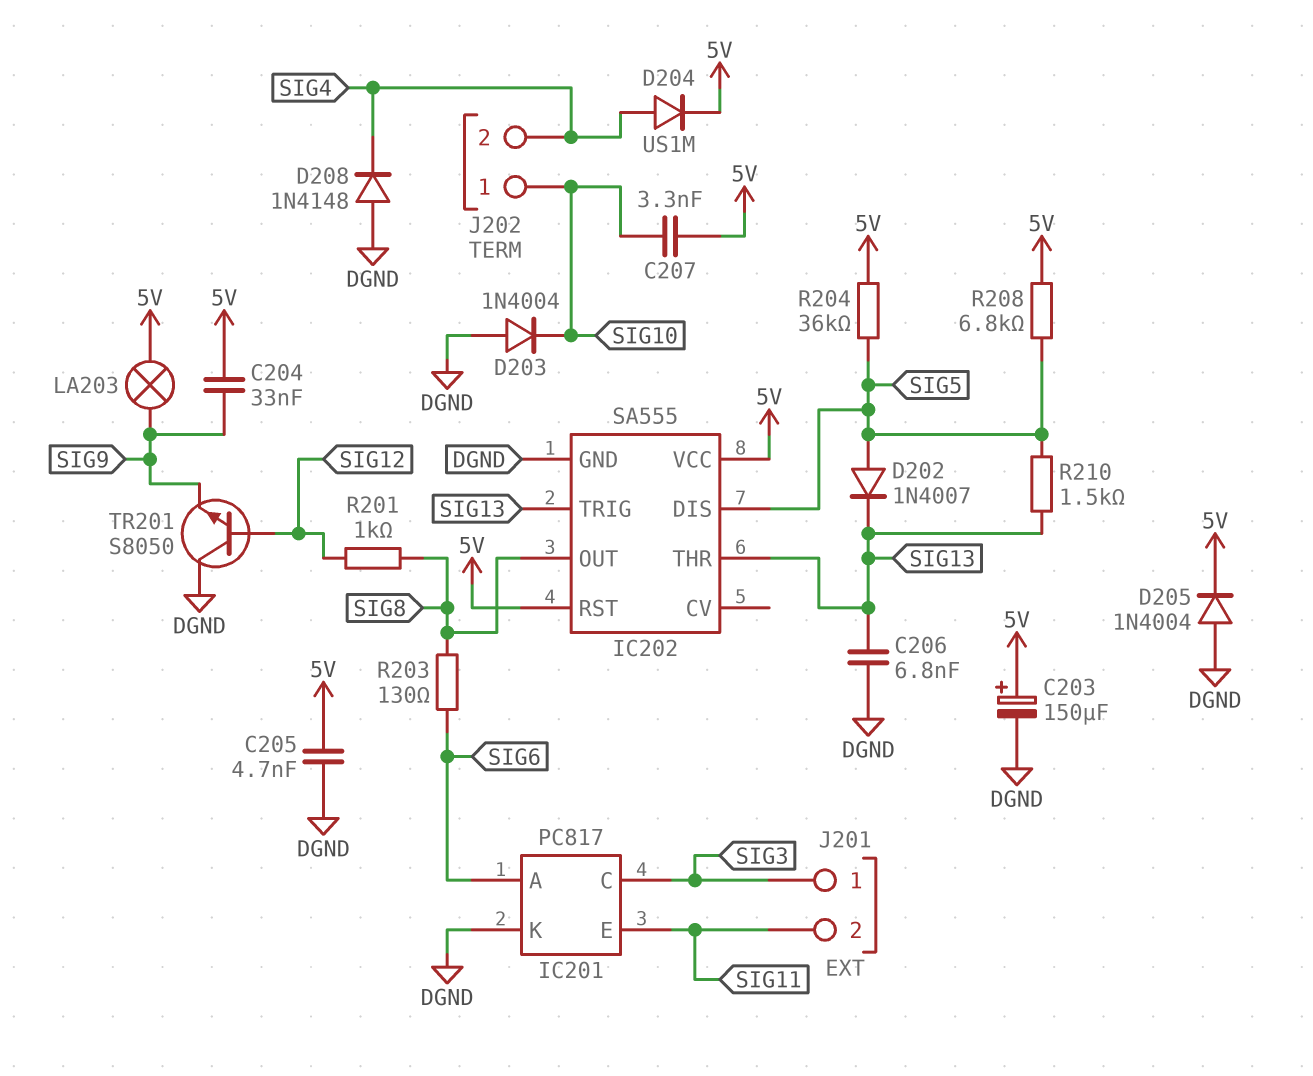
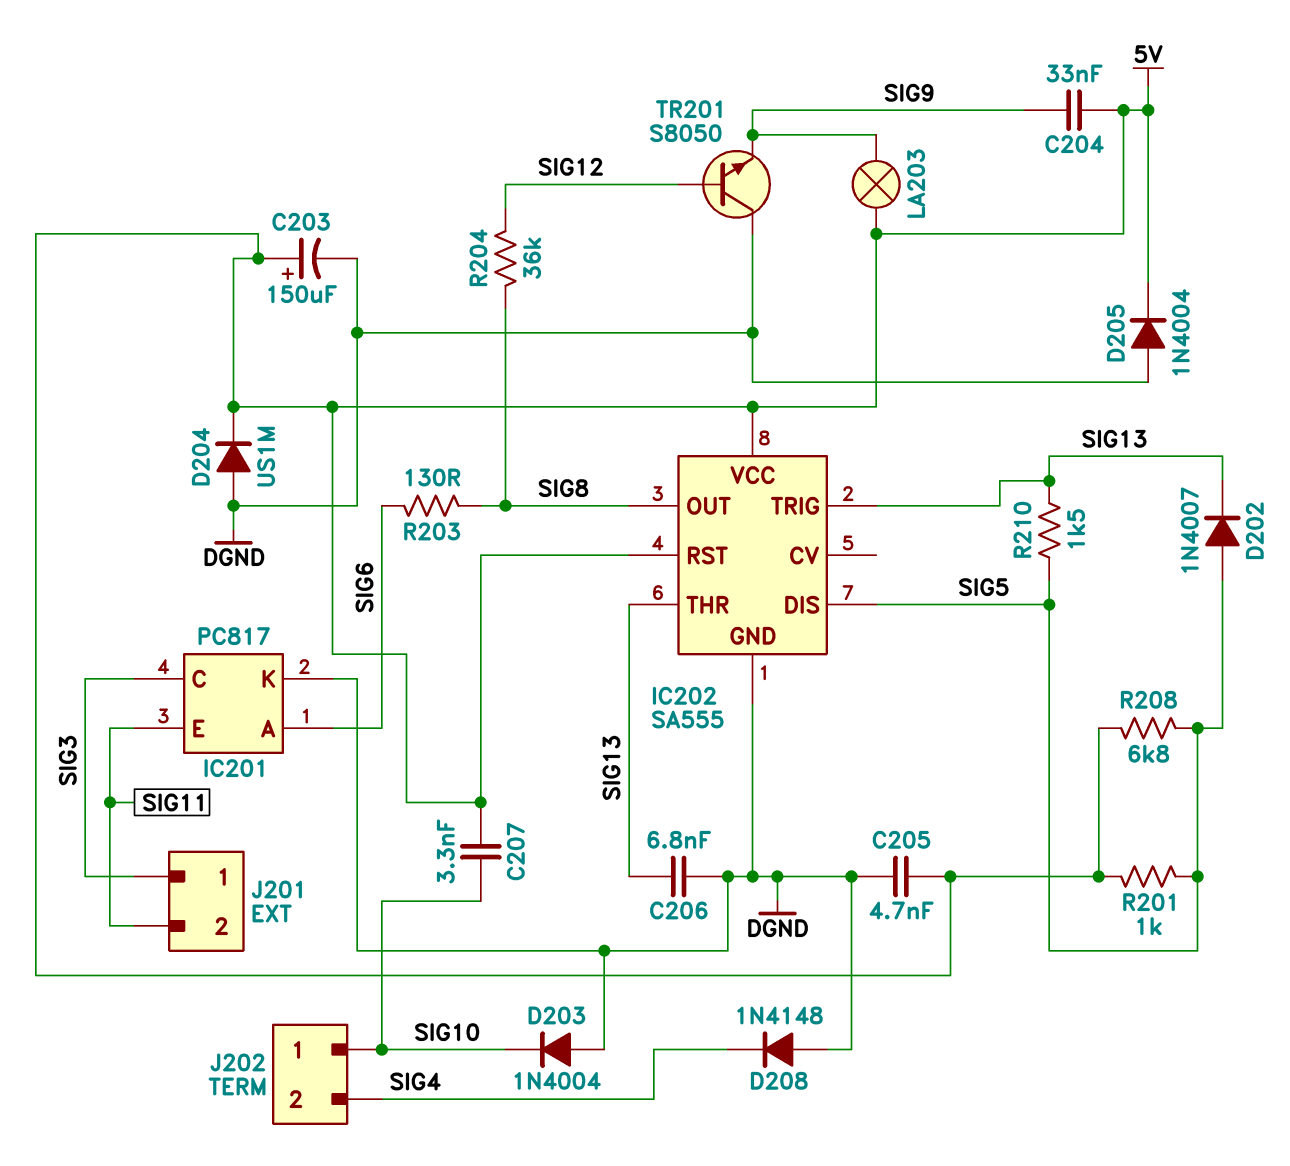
D204: diode US1M (A SIG4, K 5V) -> diode US1M (A DGND, K 5V)
R201: 1k (SIG8, SIG12) -> 1k (5V, SIG5)
R204: 36k (5V, SIG5) -> 36k (SIG8, SIG12)

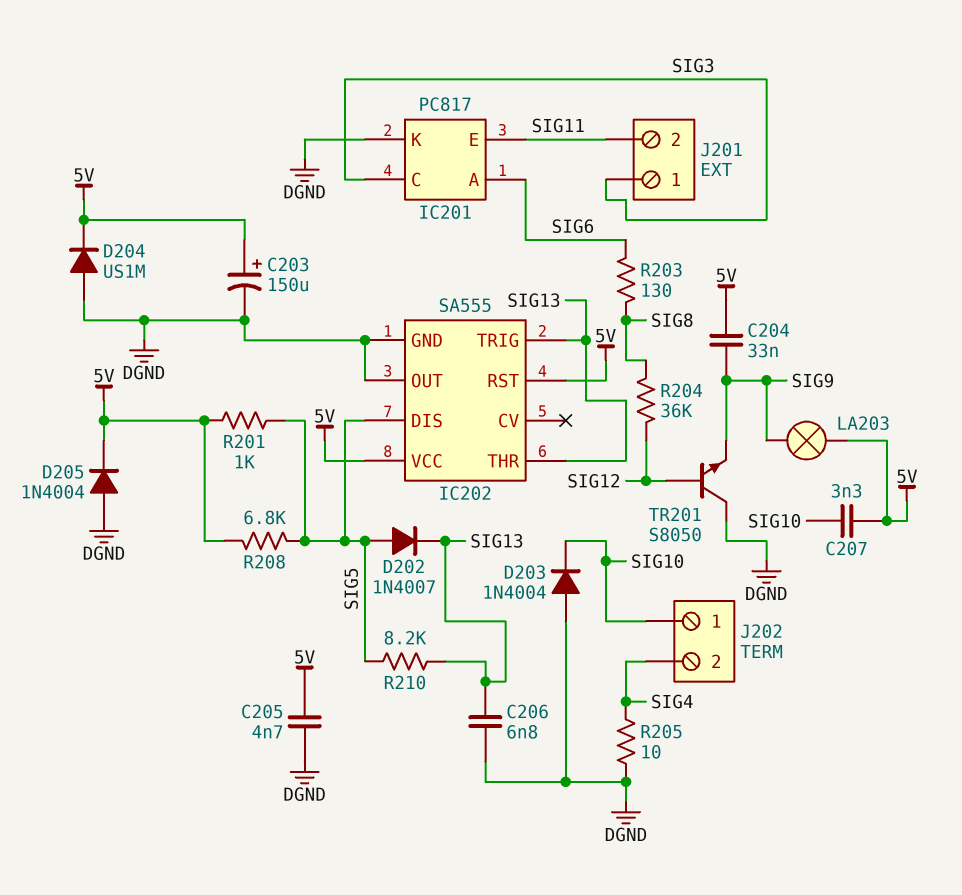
D208: diode 1N4148 (A DGND, K SIG4) -> none
IC202 pin OUT: SIG8 -> DGND
R205: none -> 10 (DGND, SIG4)
R210: 1.5k (SIG5, SIG13) -> 8.2k (SIG5, SIG13)

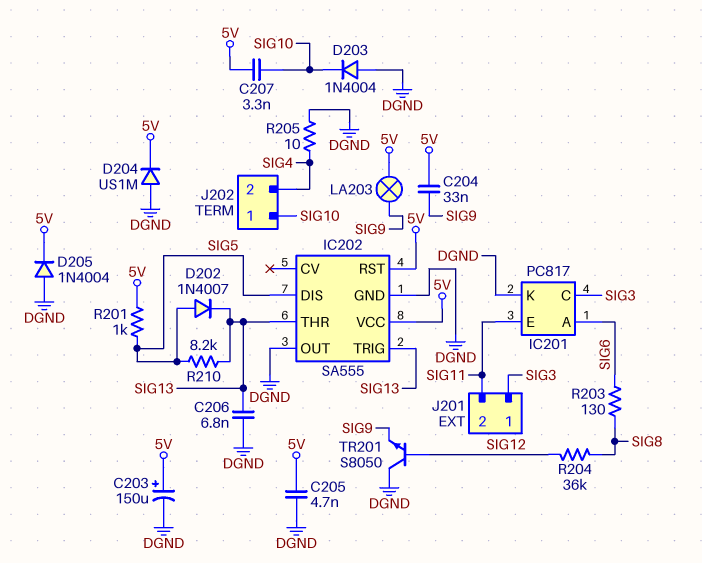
R208: 6.8k (5V, SIG5) -> none

